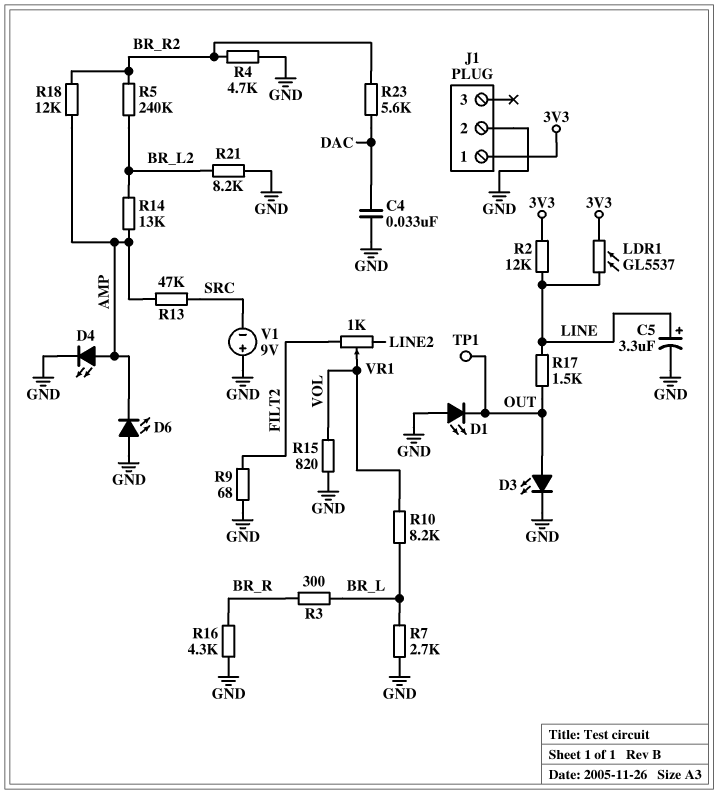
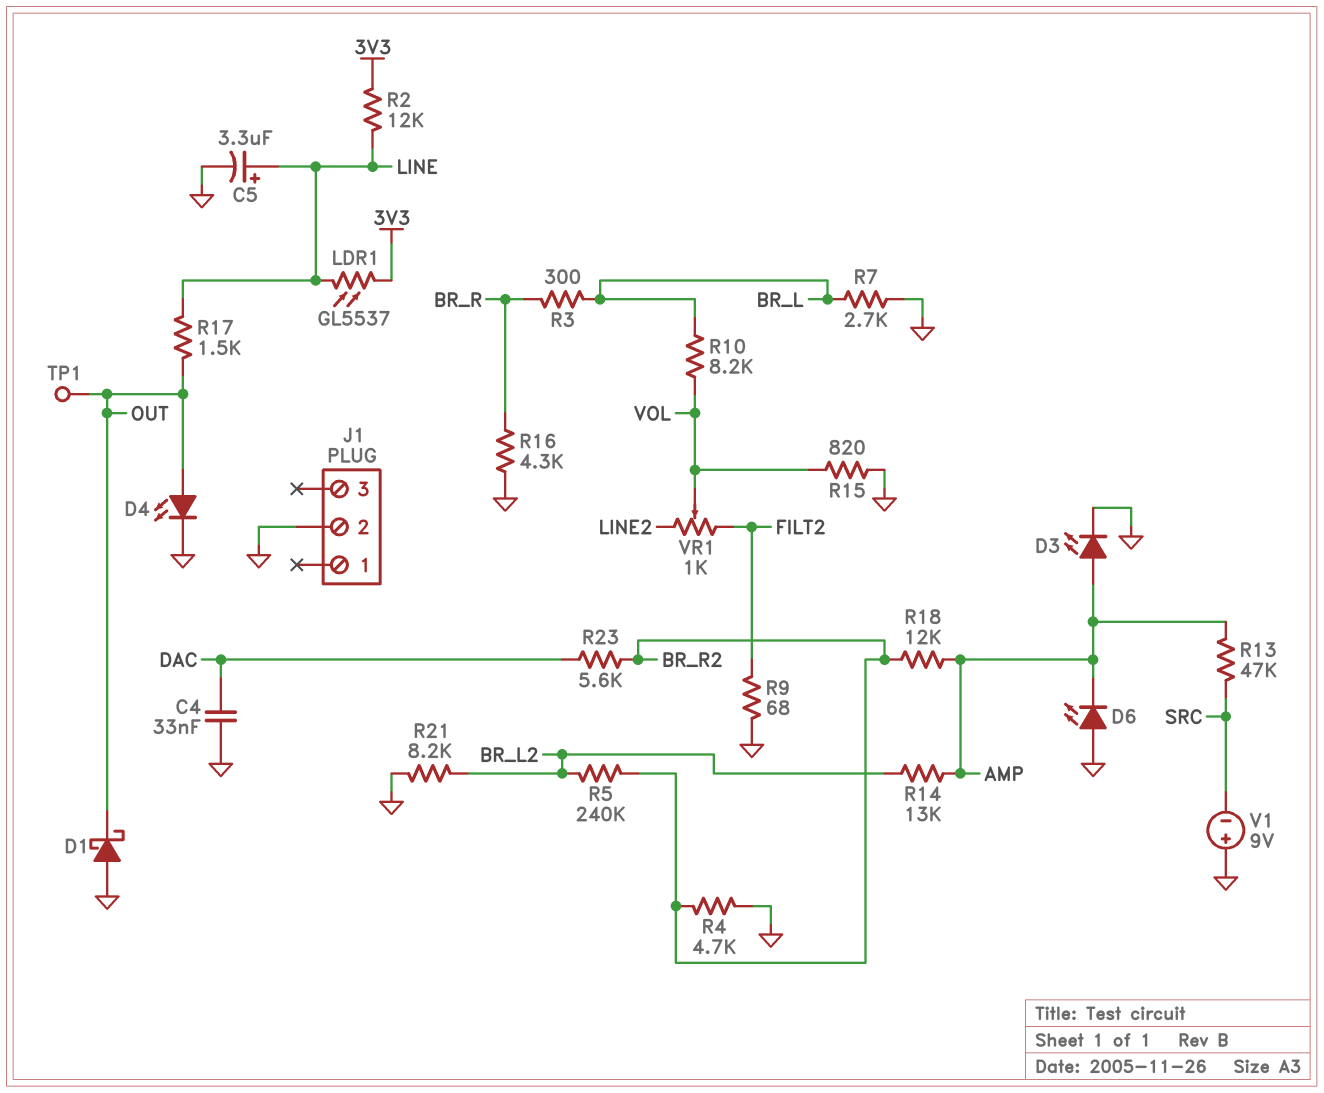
D1: LED (A GND, K OUT) -> schottky (A GND, K OUT)
D3: LED (A OUT, K GND) -> LED (A AMP, K GND)
D4: LED (A AMP, K GND) -> LED (A OUT, K GND)
J1 pin 1: 3V3 -> none

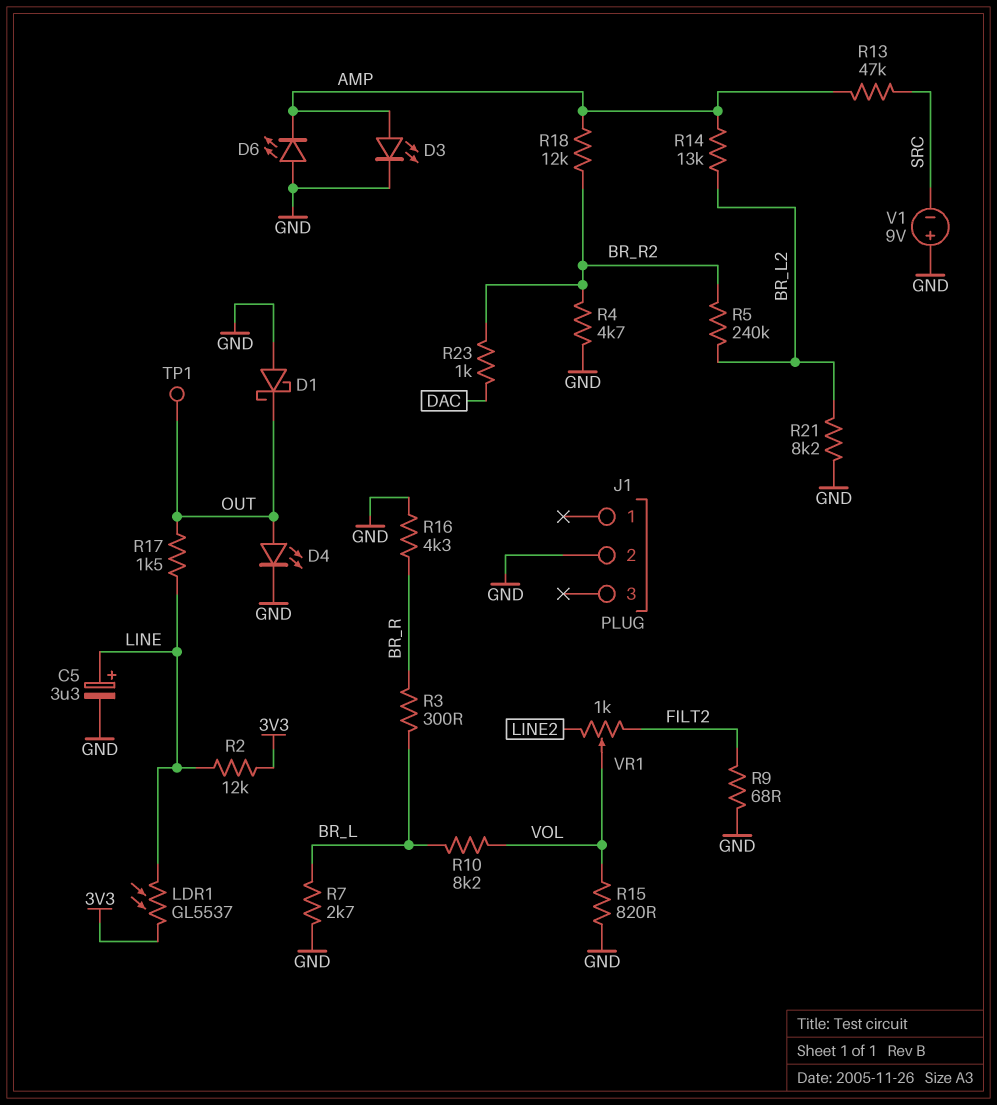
C4: 33nF (DAC, GND) -> none
R23: 5.6k (BR_R2, DAC) -> 1k (BR_R2, DAC)

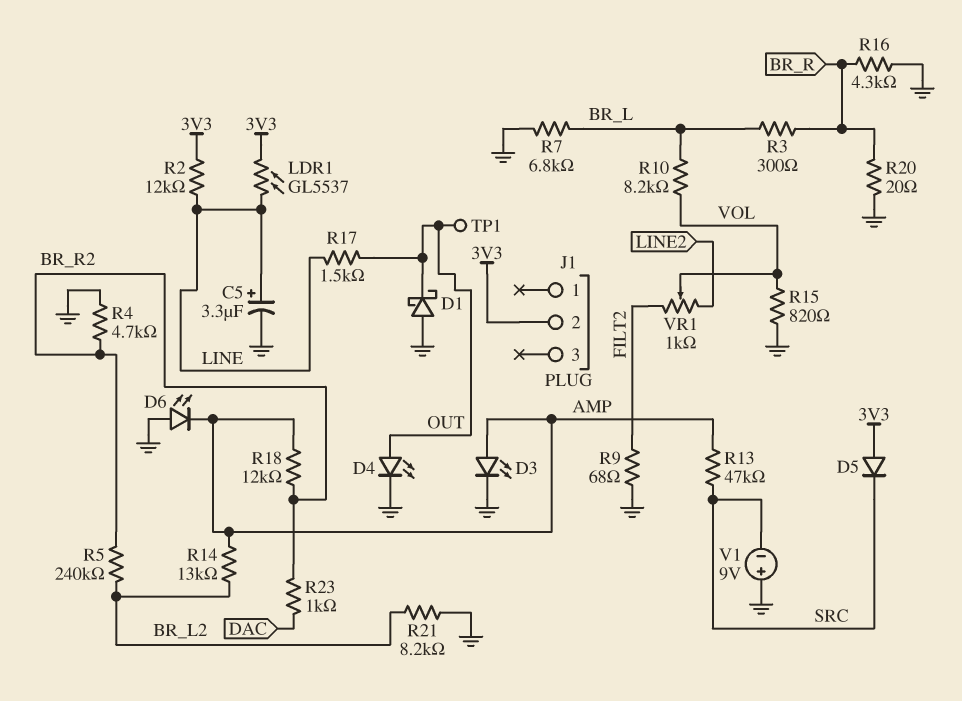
D5: none -> diode (A 3V3, K SRC)
J1 pin 2: GND -> 3V3
R7: 2.7k (BR_L, GND) -> 6.8k (BR_L, GND)
R20: none -> 20 (BR_R, GND)

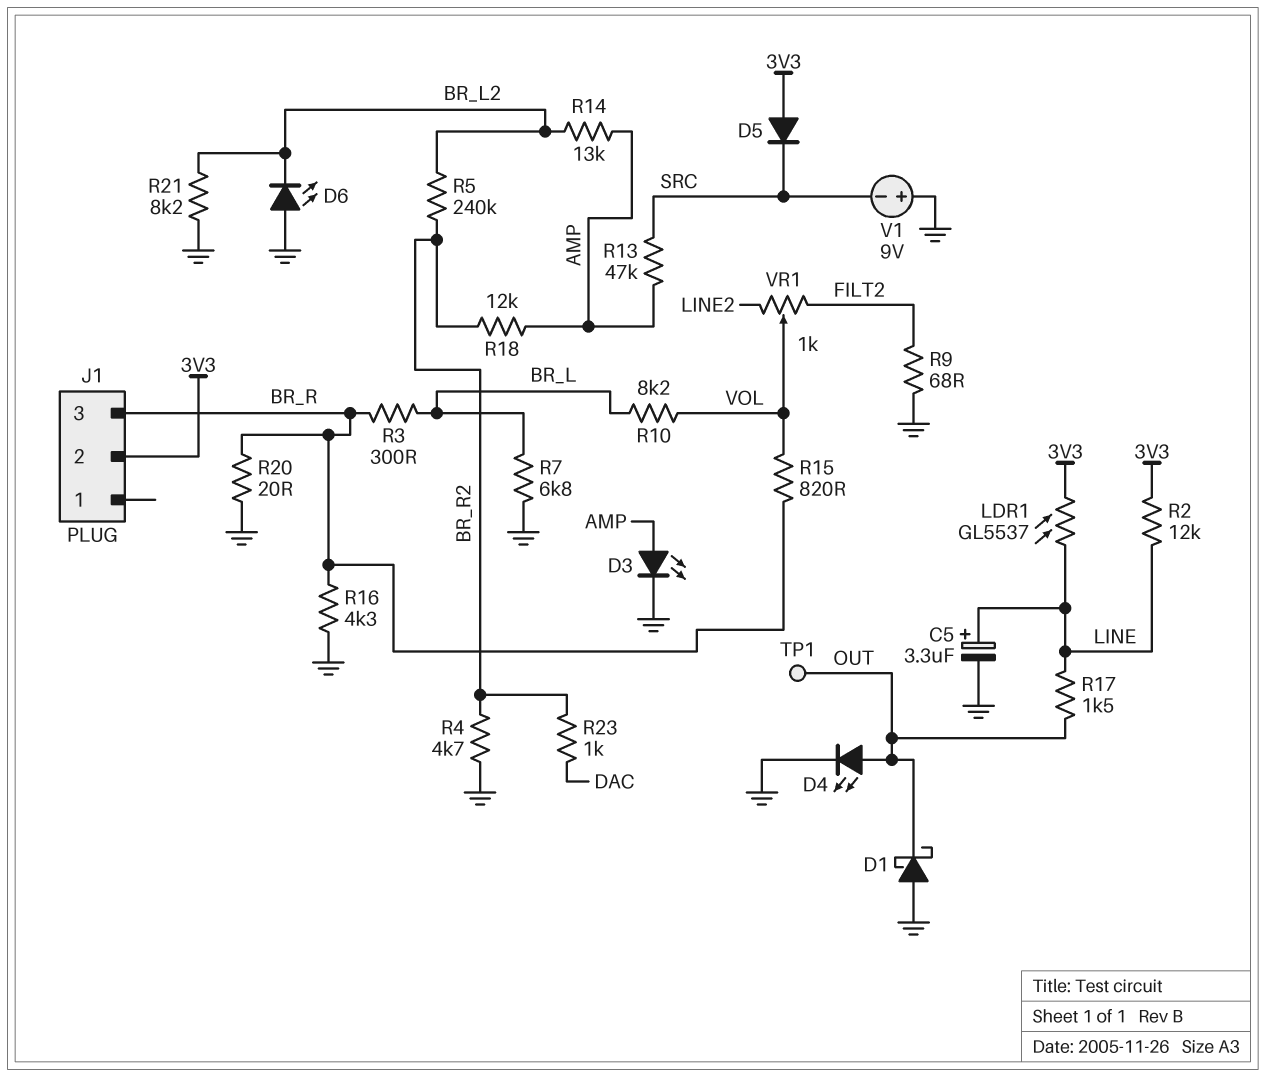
D6: LED (A GND, K AMP) -> LED (A GND, K BR_L2)
J1 pin 3: none -> BR_R
R15: 820 (GND, VOL) -> 820 (BR_R, VOL)

